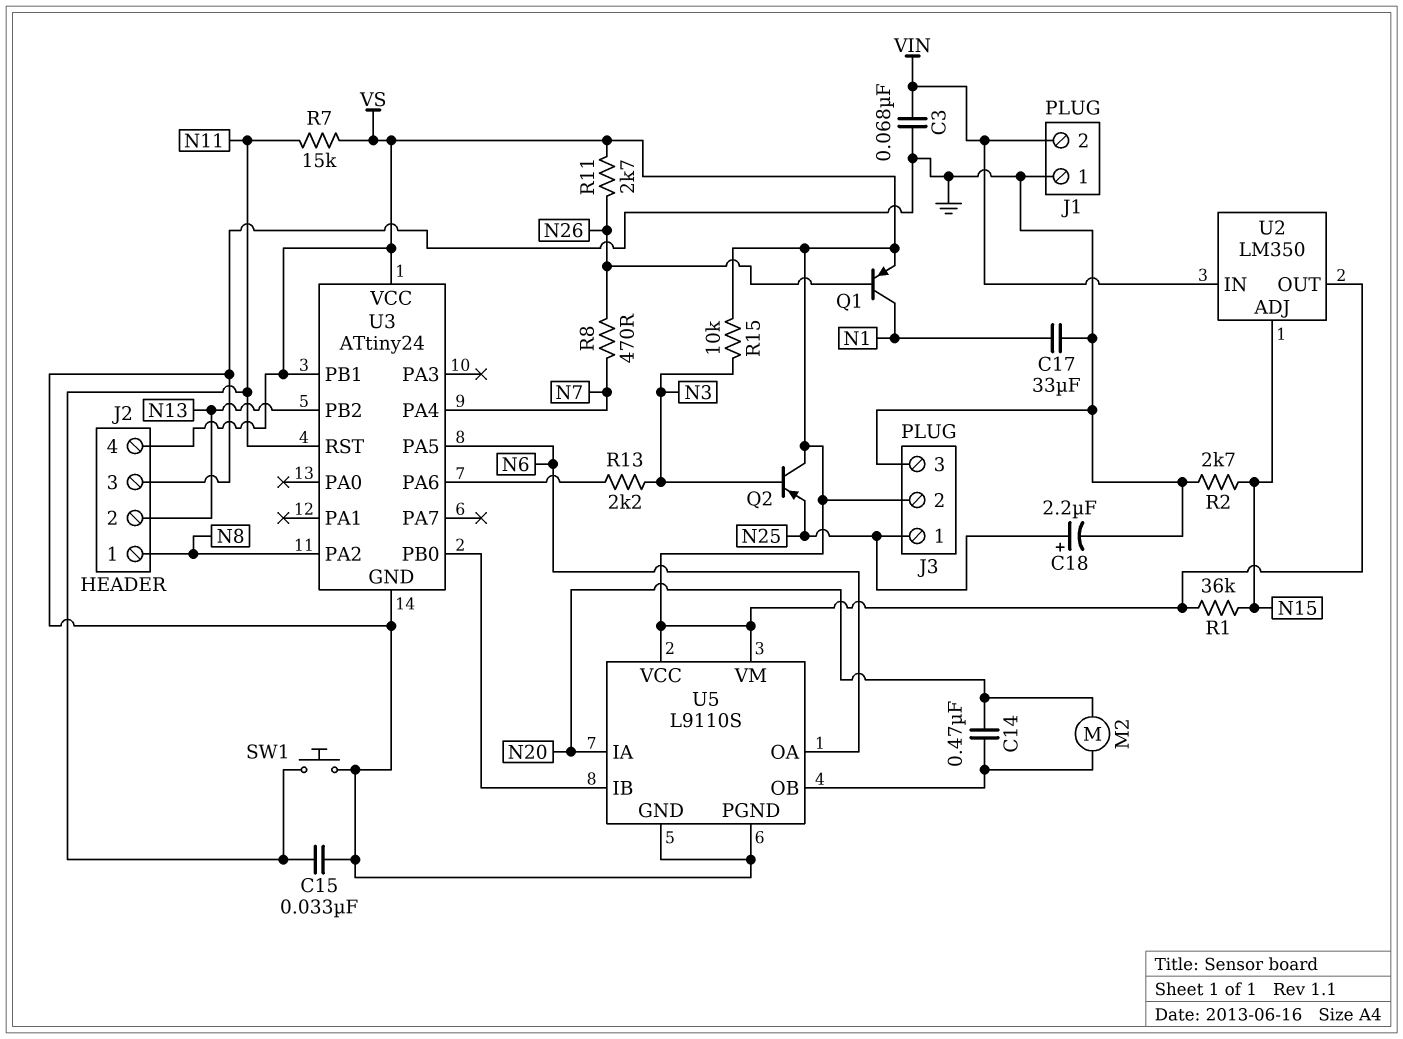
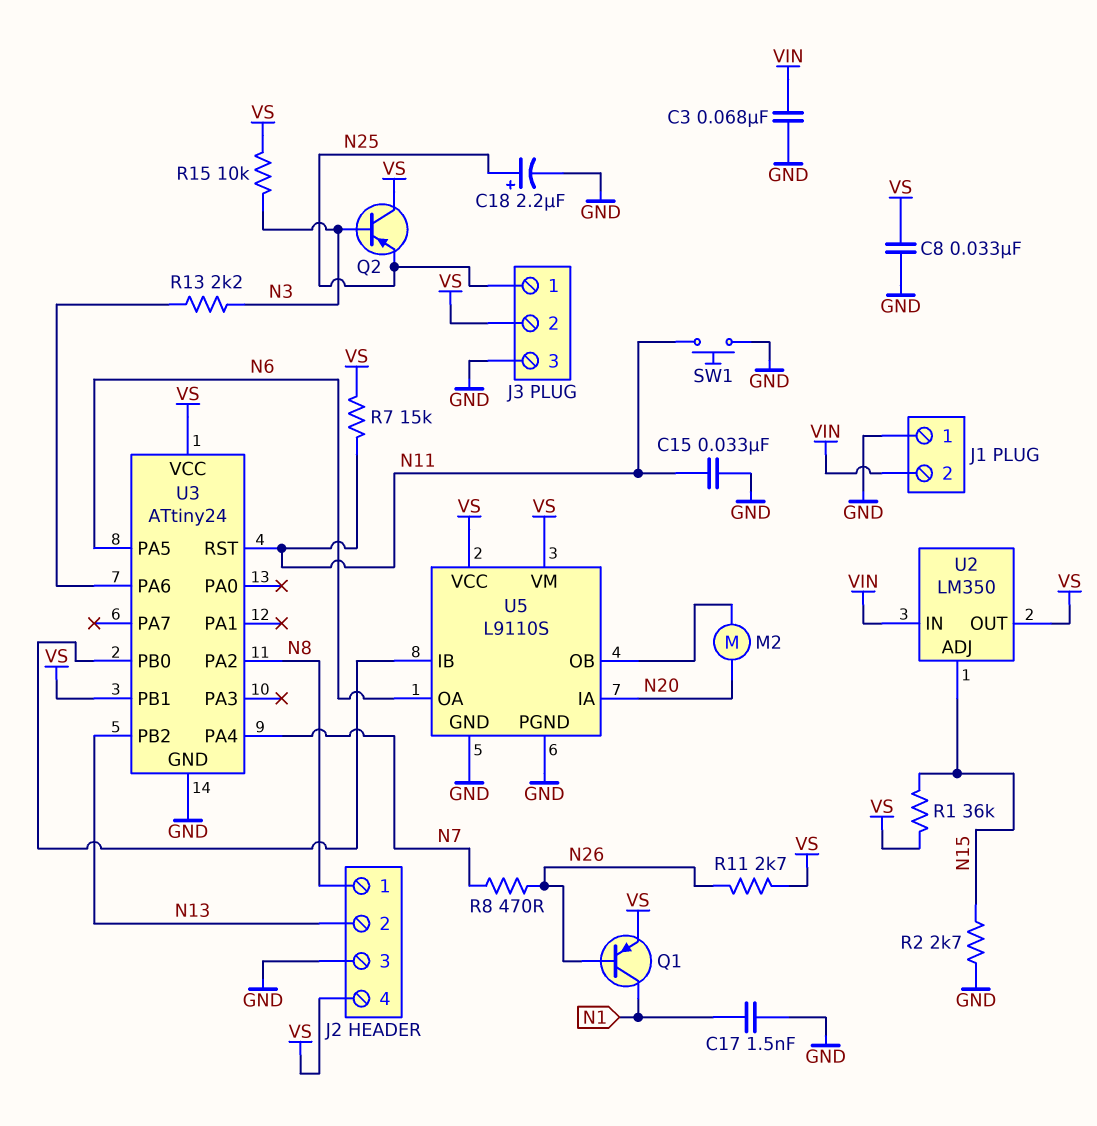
C8: none -> 33nF (GND, VS)
C14: 470nF (N20, U5/OB) -> none
C17: 33uF (GND, N1) -> 1.5nF (GND, N1)

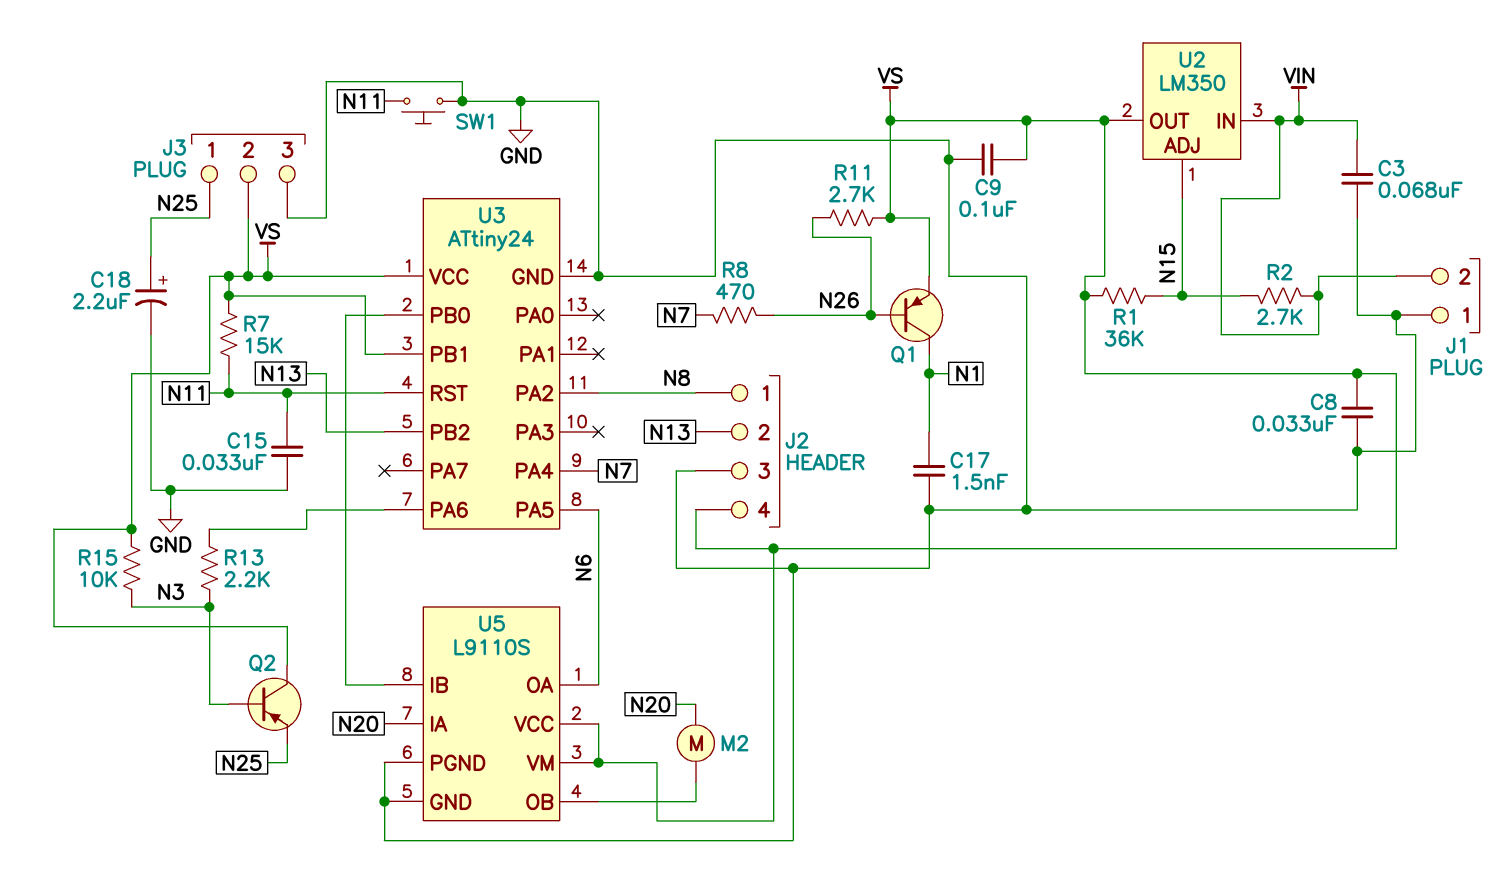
C9: none -> 100nF (GND, VS)
R2: 2.7k (GND, N15) -> 2.7k (N15, VIN)

